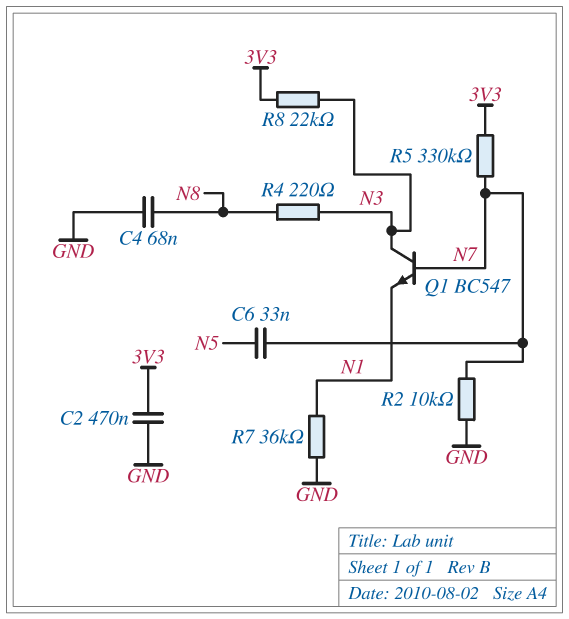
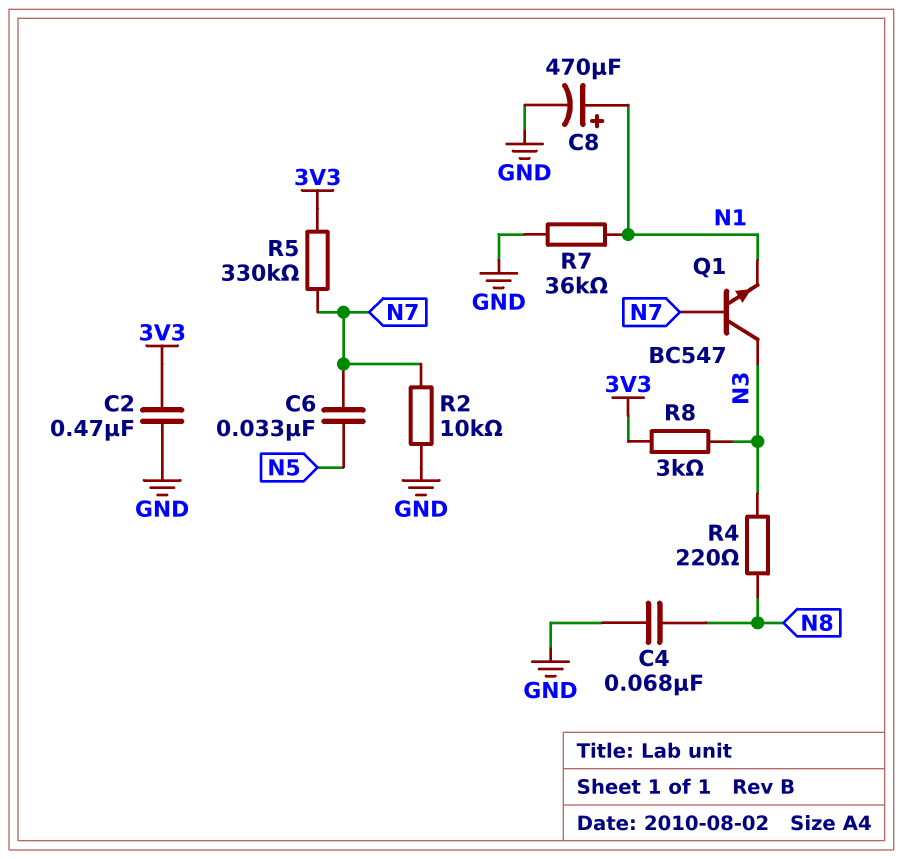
C8: none -> 470uF (plus N1, minus GND)
R8: 22k (3V3, N3) -> 3k (3V3, N3)

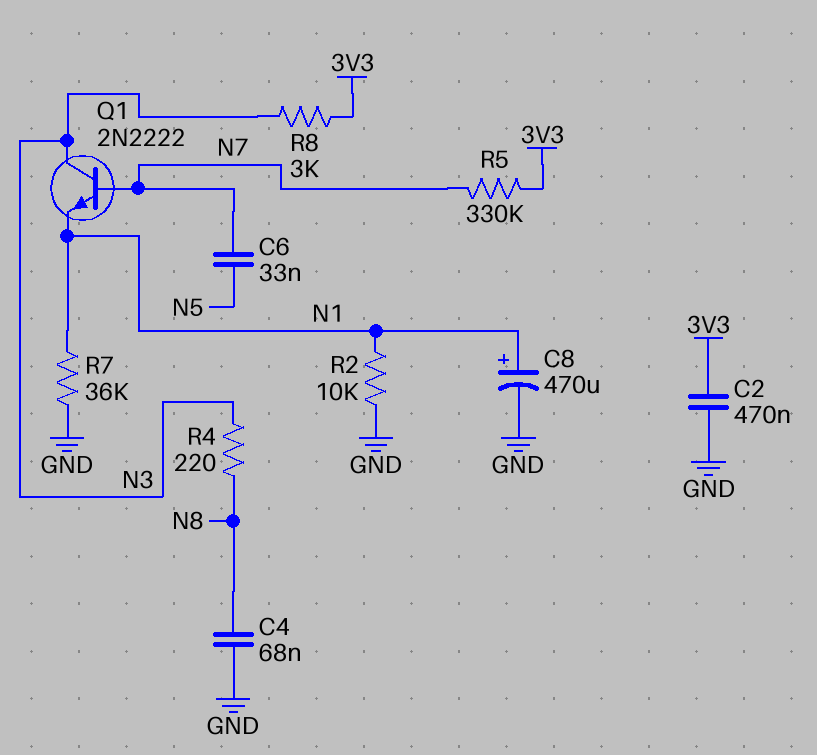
Q1: NPN BC547 (B N7, C N3, E N1) -> NPN 2N2222 (B N7, C N3, E N1)
R2: 10k (GND, N7) -> 10k (GND, N1)

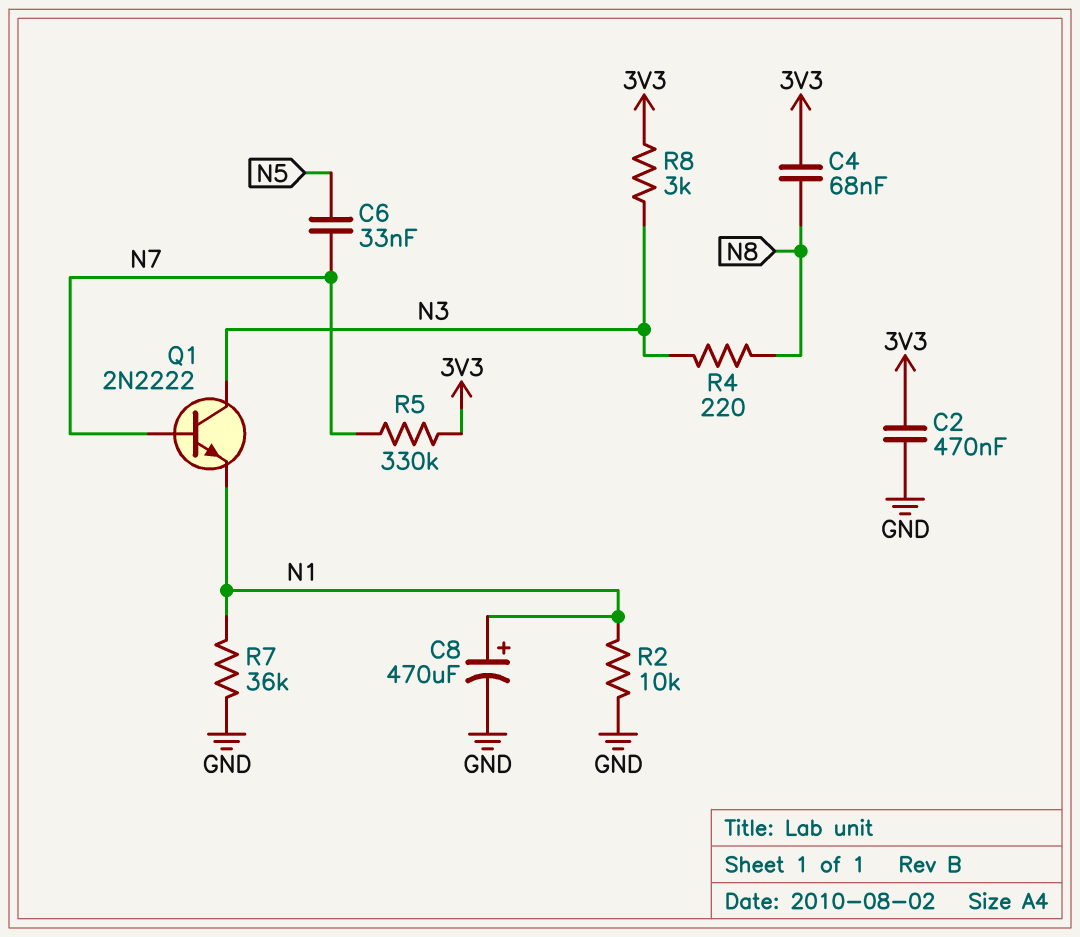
C4: 68nF (GND, N8) -> 68nF (3V3, N8)

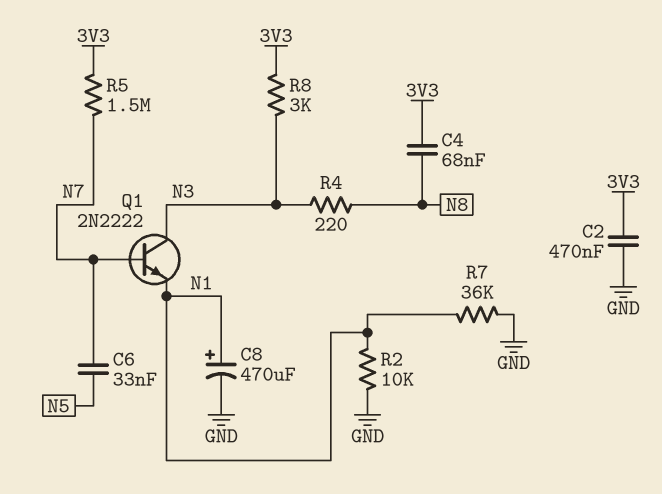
R5: 330k (3V3, N7) -> 1.5M (3V3, N7)

